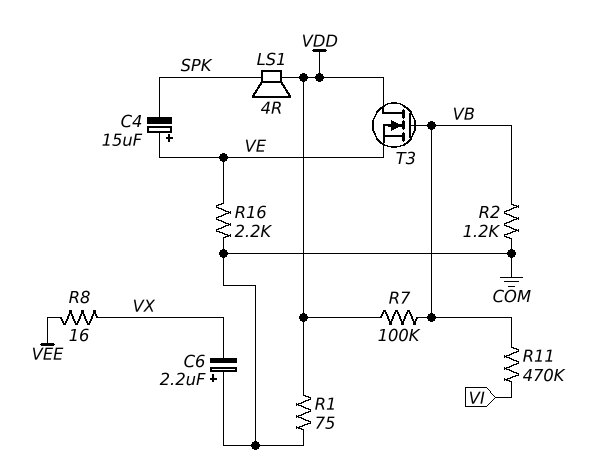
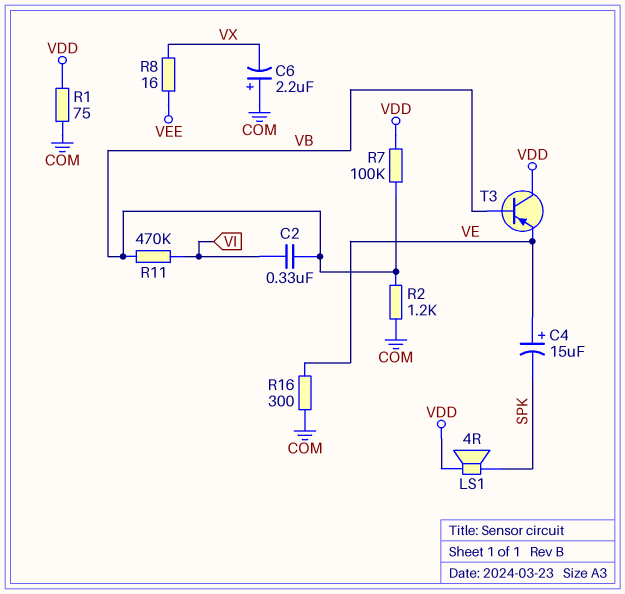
C2: none -> 330nF (VB, VI)
R16: 2.2k (COM, VE) -> 300 (COM, VE)
T3: NMOS (G VB, D VDD, S VE) -> PNP (B VB, C VDD, E VE)

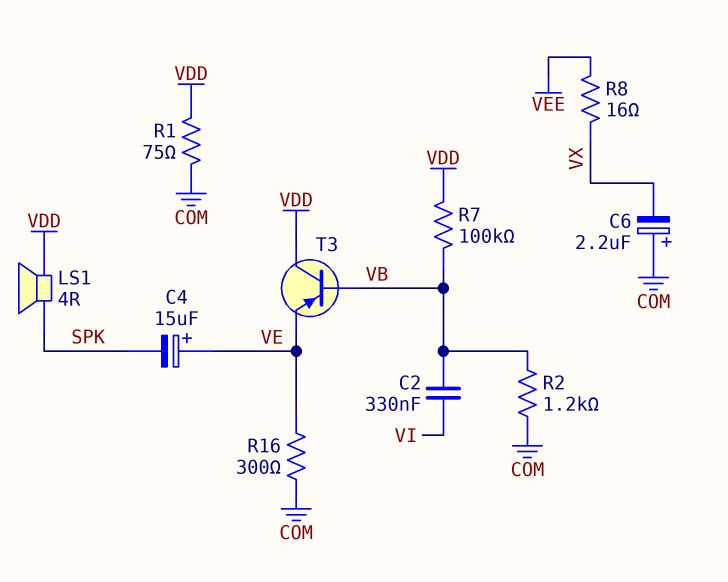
R11: 470k (VB, VI) -> none

